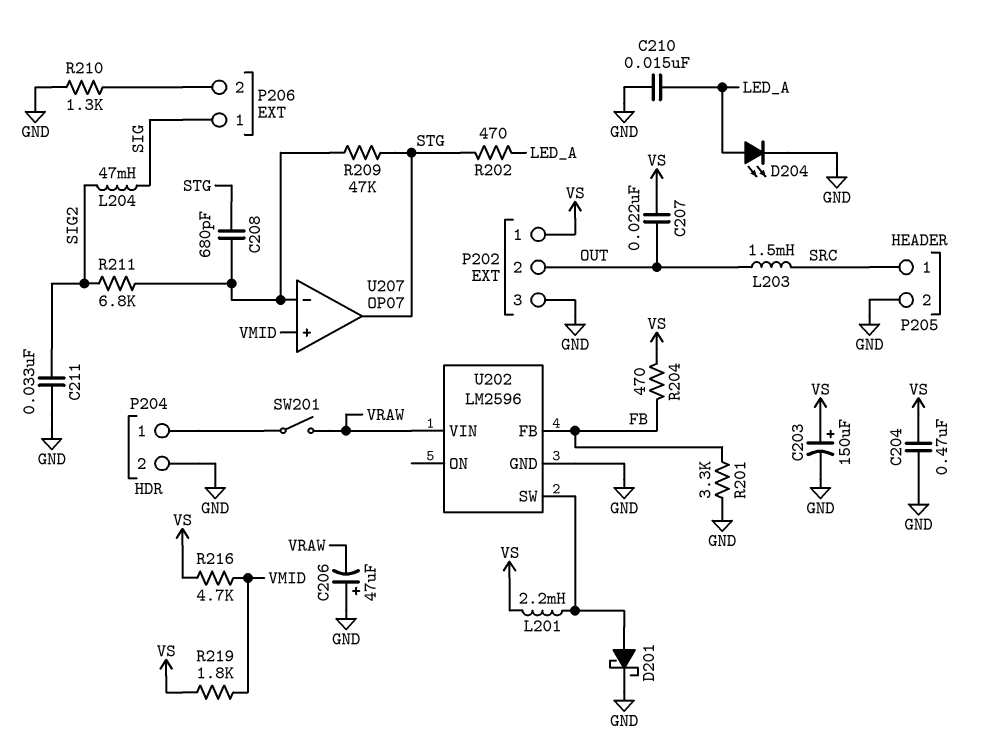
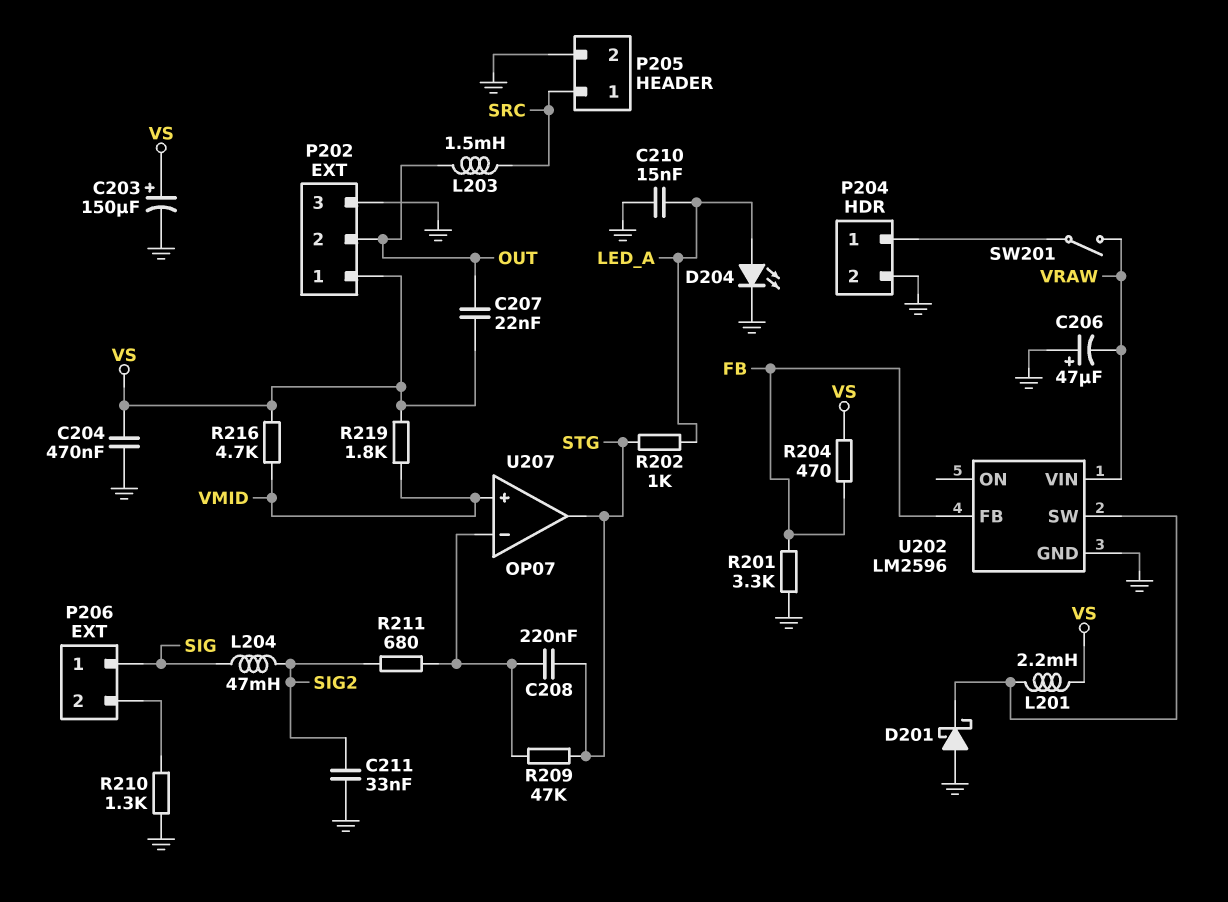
C208: 680pF (STG, U207/in-) -> 220nF (STG, U207/in-)
D201: schottky (A U202/SW, K GND) -> schottky (A GND, K U202/SW)
R202: 470 (LED_A, STG) -> 1k (LED_A, STG)
R211: 6.8k (SIG2, U207/in-) -> 680 (SIG2, U207/in-)

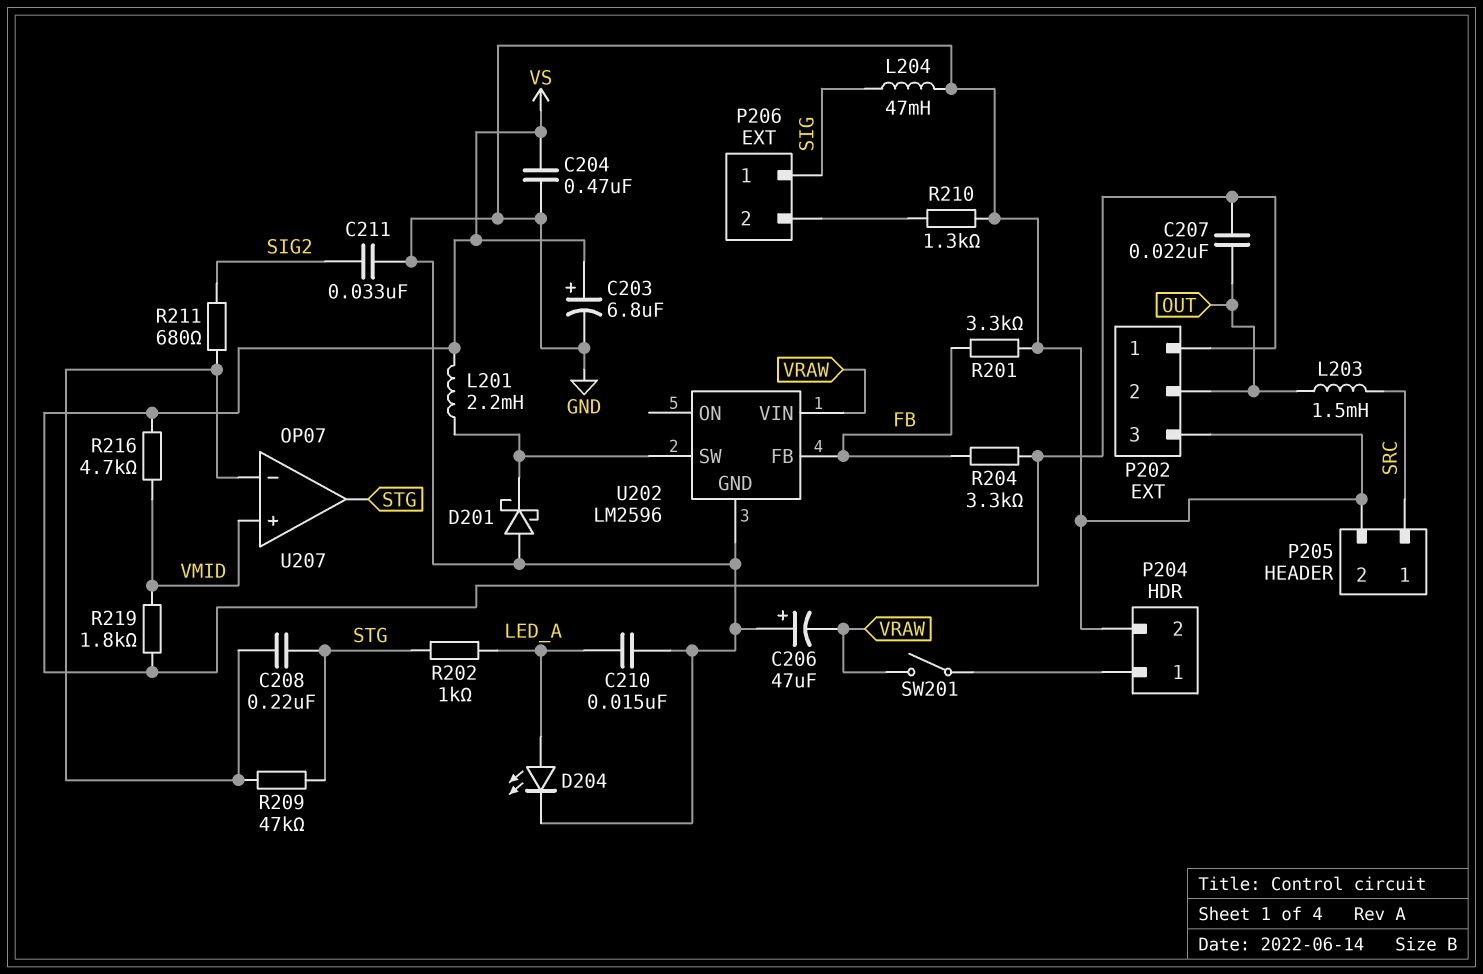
C203: 150uF (plus VS, minus GND) -> 6.8uF (plus VS, minus GND)
L204: 47mH (SIG, SIG2) -> 47mH (GND, SIG)
R204: 470 (FB, VS) -> 3.3k (FB, VS)

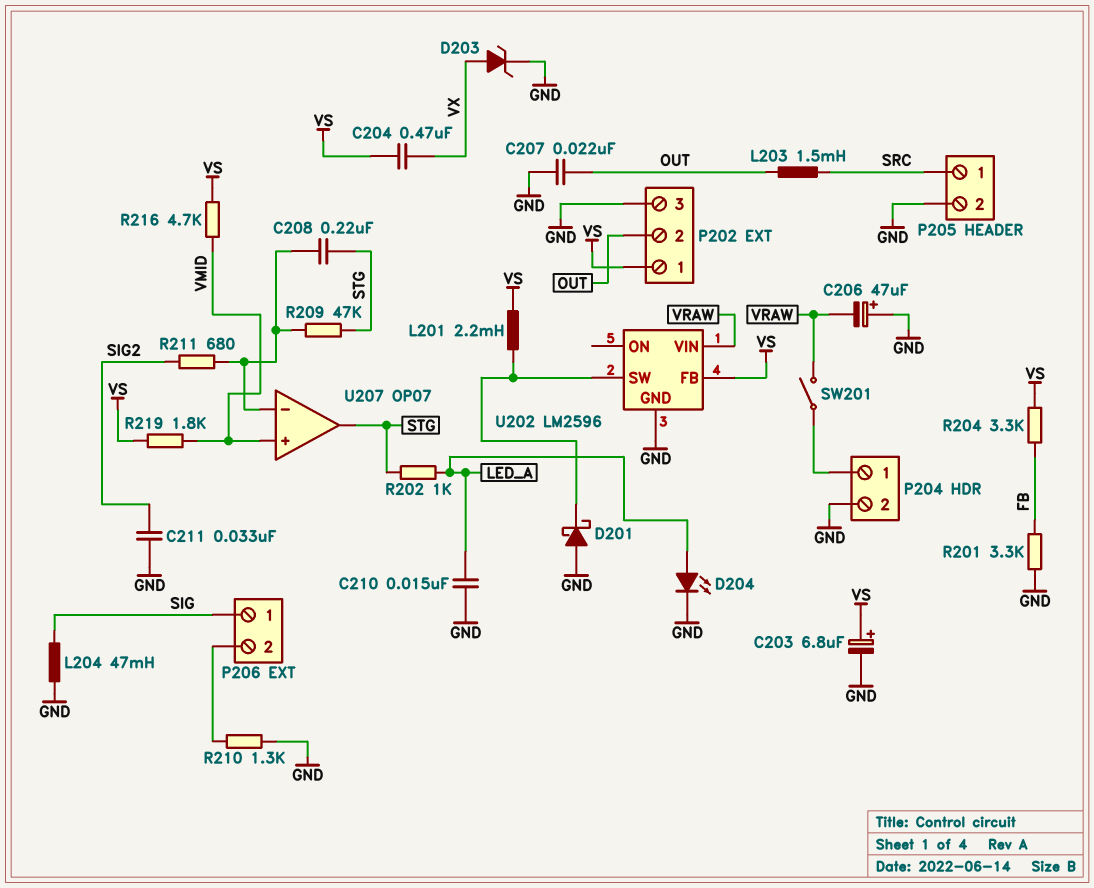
C204: 470nF (GND, VS) -> 470nF (VS, VX)
C207: 22nF (OUT, VS) -> 22nF (GND, OUT)
D203: none -> zener (A VX, K GND)
U202 pin FB: FB -> VS

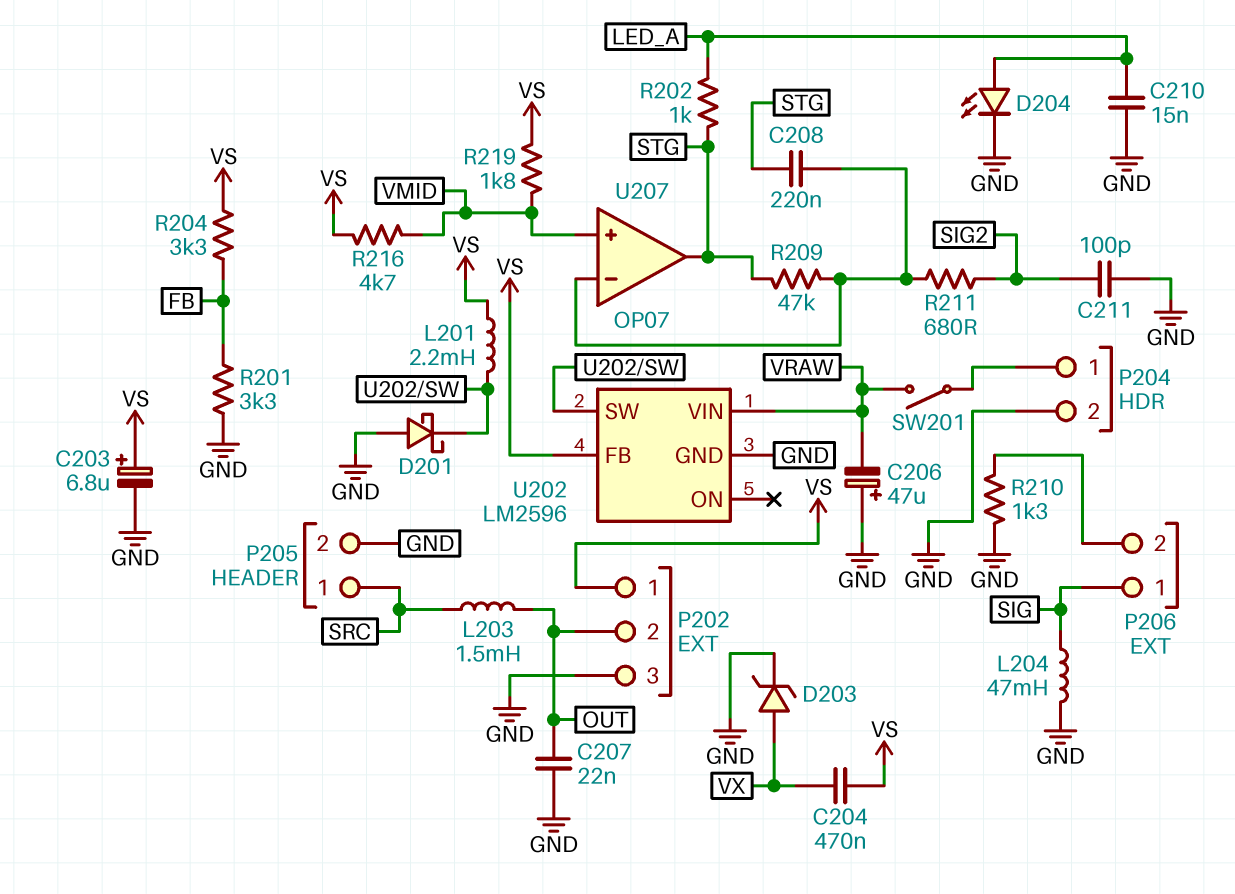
C211: 33nF (GND, SIG2) -> 100pF (GND, SIG2)

